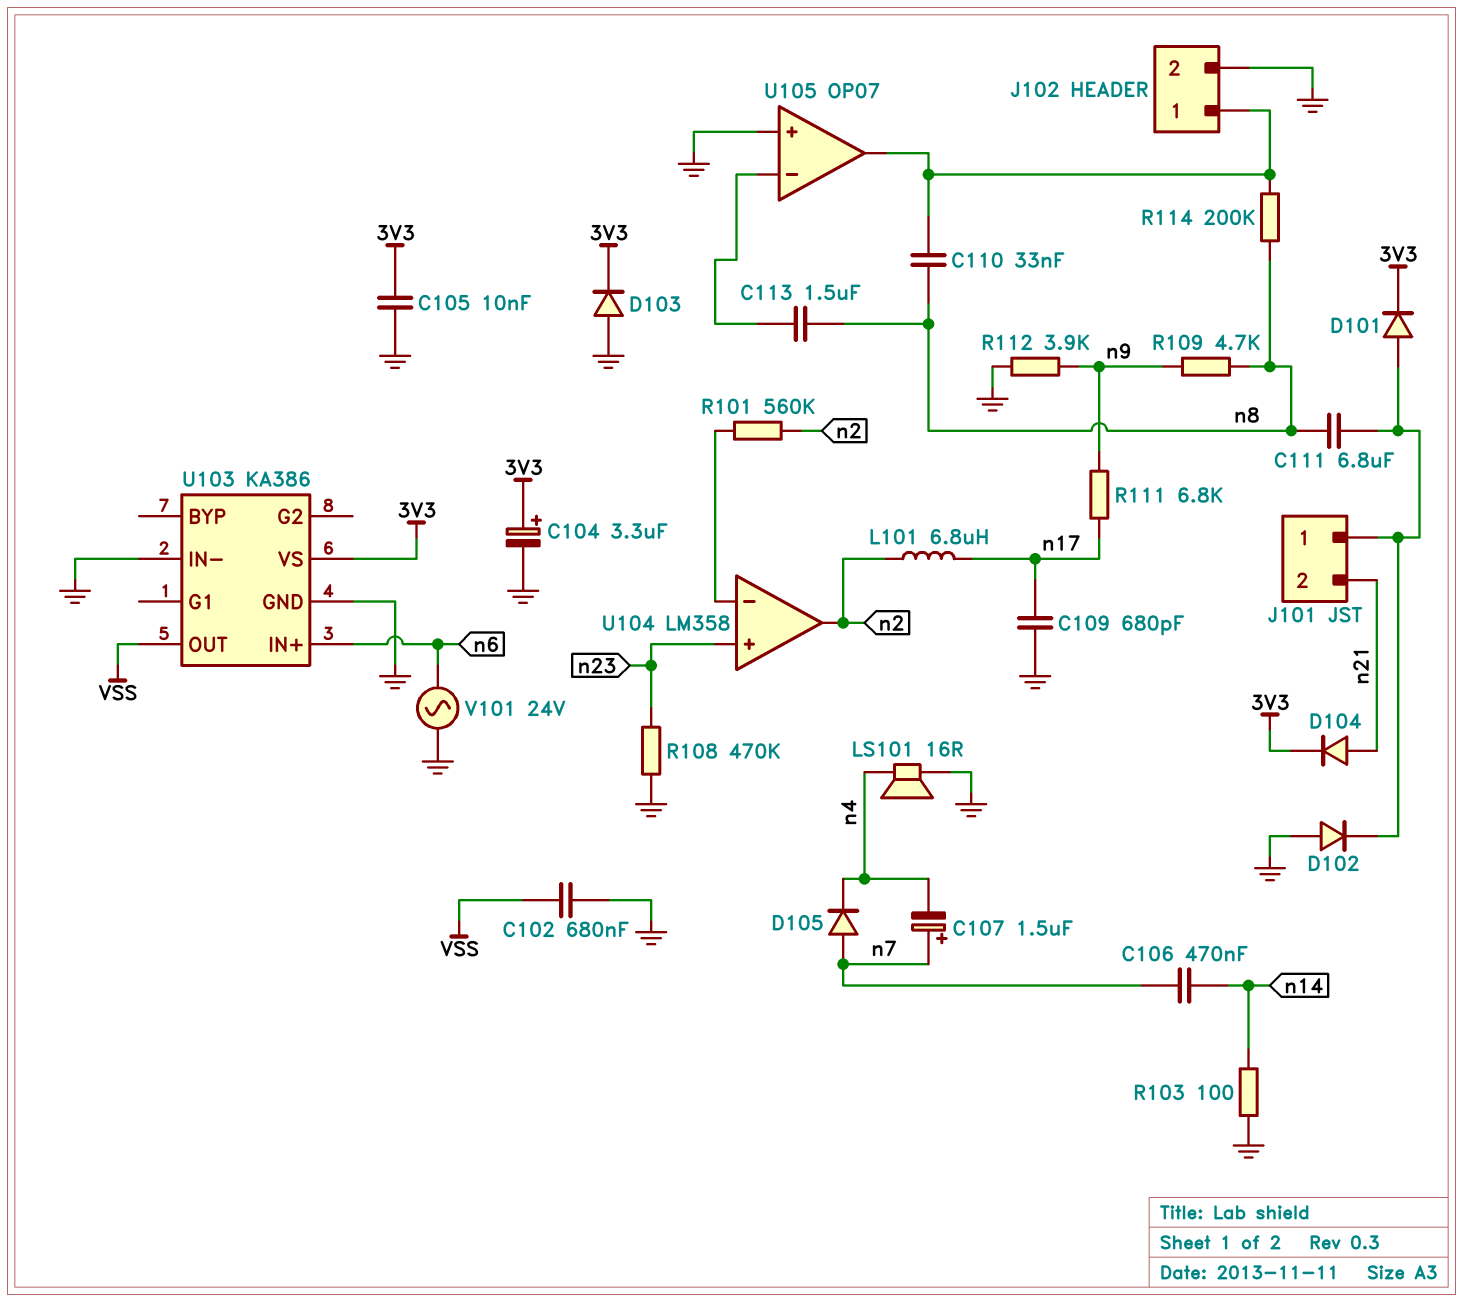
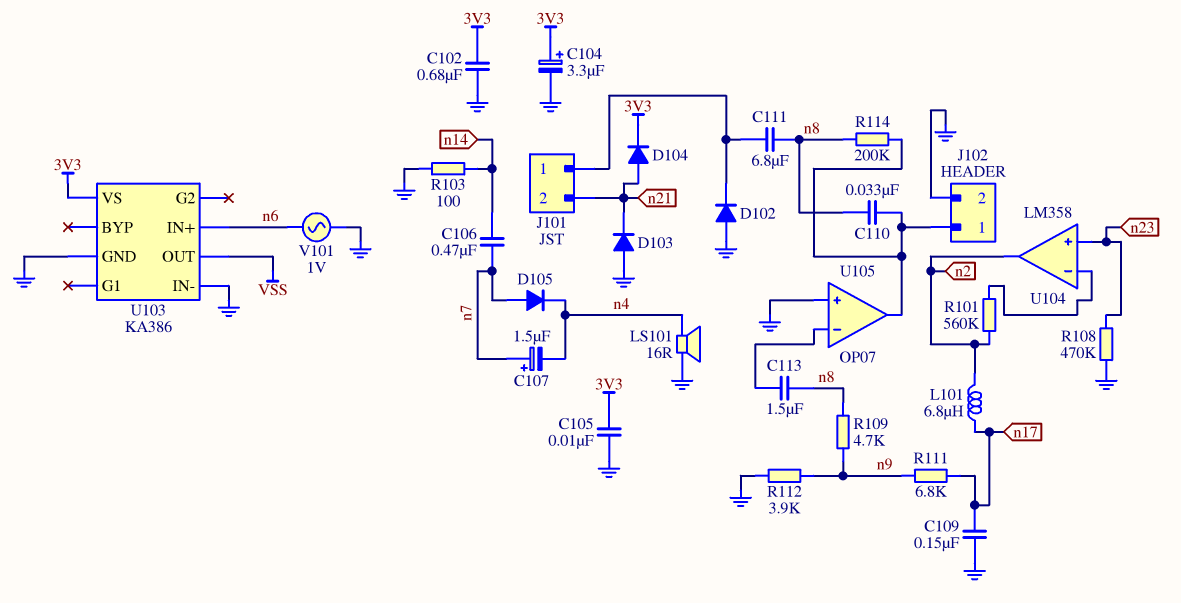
C102: 680nF (GND, VSS) -> 680nF (3V3, GND)
C109: 680pF (GND, n17) -> 150nF (GND, n17)
D101: diode (A J101/1, K 3V3) -> none
D103: diode (A GND, K 3V3) -> diode (A GND, K n21)
V101: AC 24V (GND, n6) -> AC 1V (GND, n6)

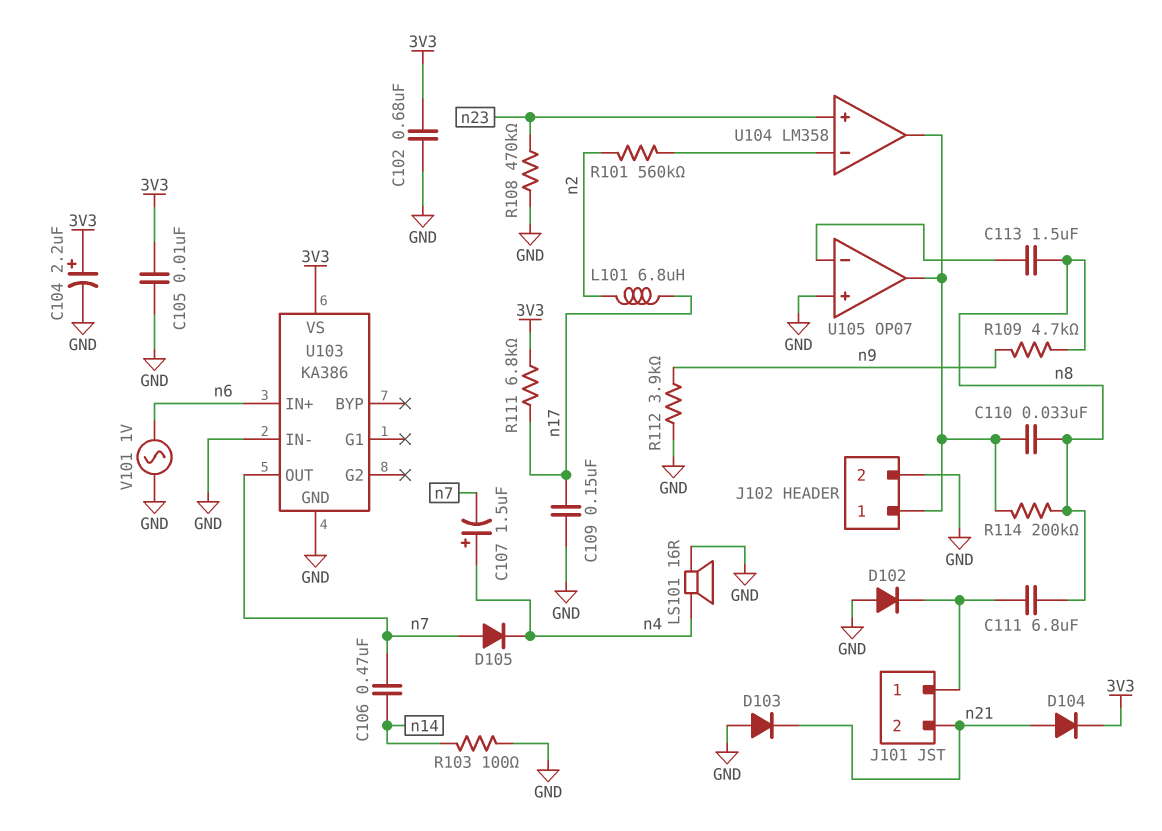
C104: 3.3uF (plus 3V3, minus GND) -> 2.2uF (plus 3V3, minus GND)
C107: 1.5uF (plus n7, minus n4) -> 1.5uF (plus n4, minus n7)
R111: 6.8k (n9, n17) -> 6.8k (3V3, n17)
U103 pin OUT: VSS -> n7
U104 pin out: n2 -> J102/1

